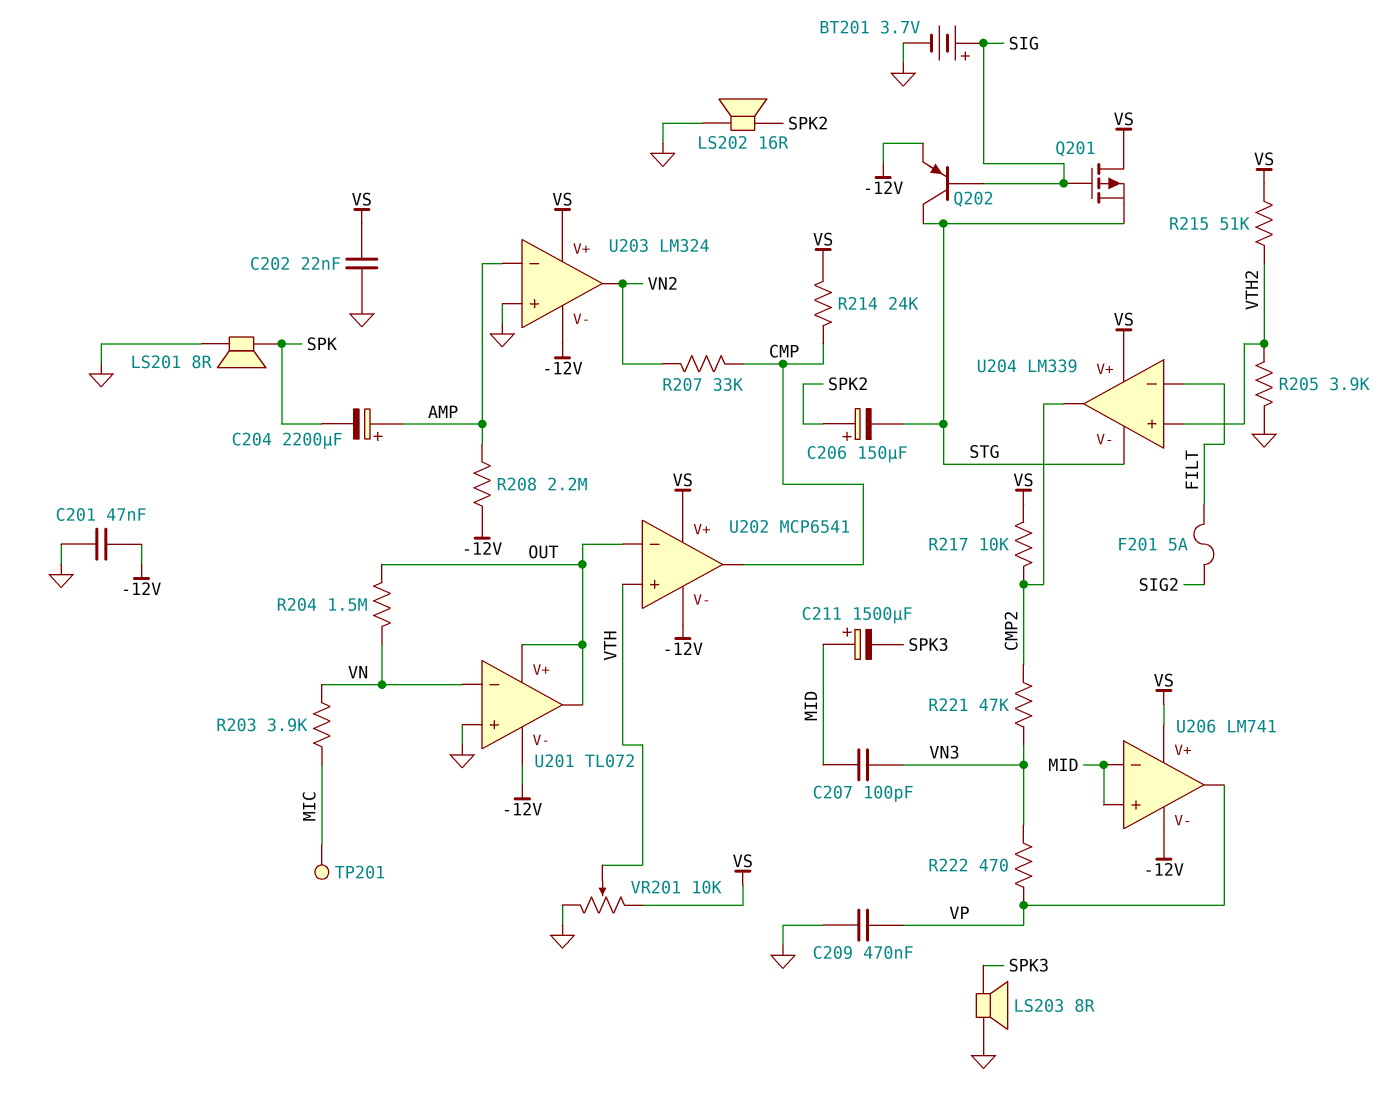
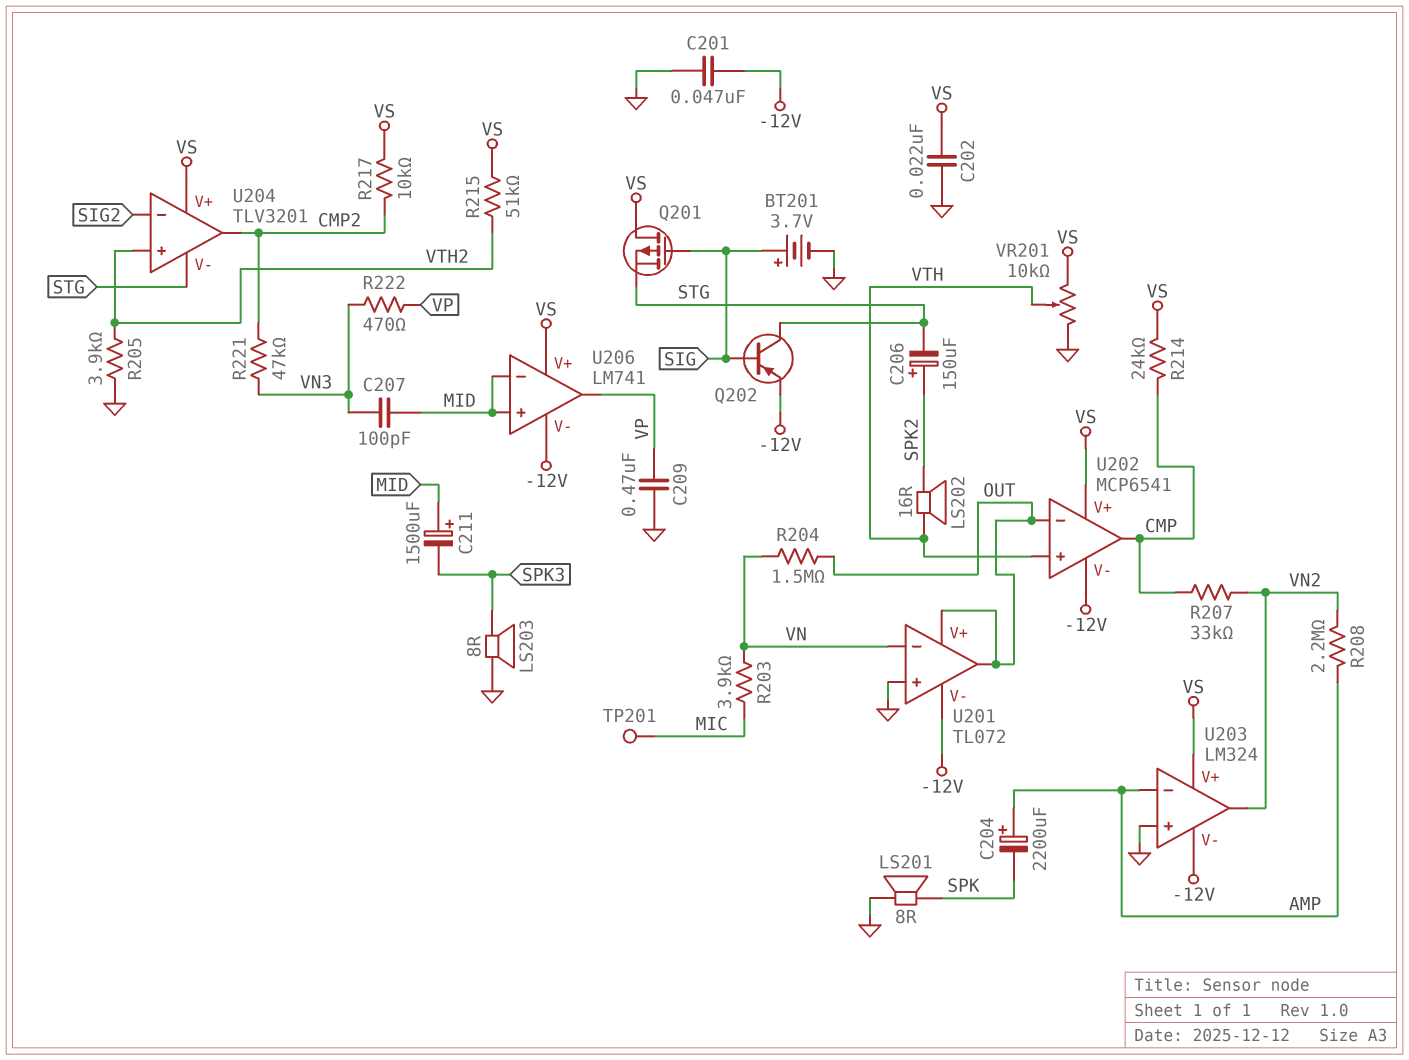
F201: 5A (FILT, SIG2) -> none
LS202: speaker 16R (GND, SPK2) -> speaker 16R (SPK2, VTH)
R208: 2.2M (-12V, AMP) -> 2.2M (AMP, VN2)
U204: LM339 -> TLV3201
U204 pin in-: FILT -> SIG2

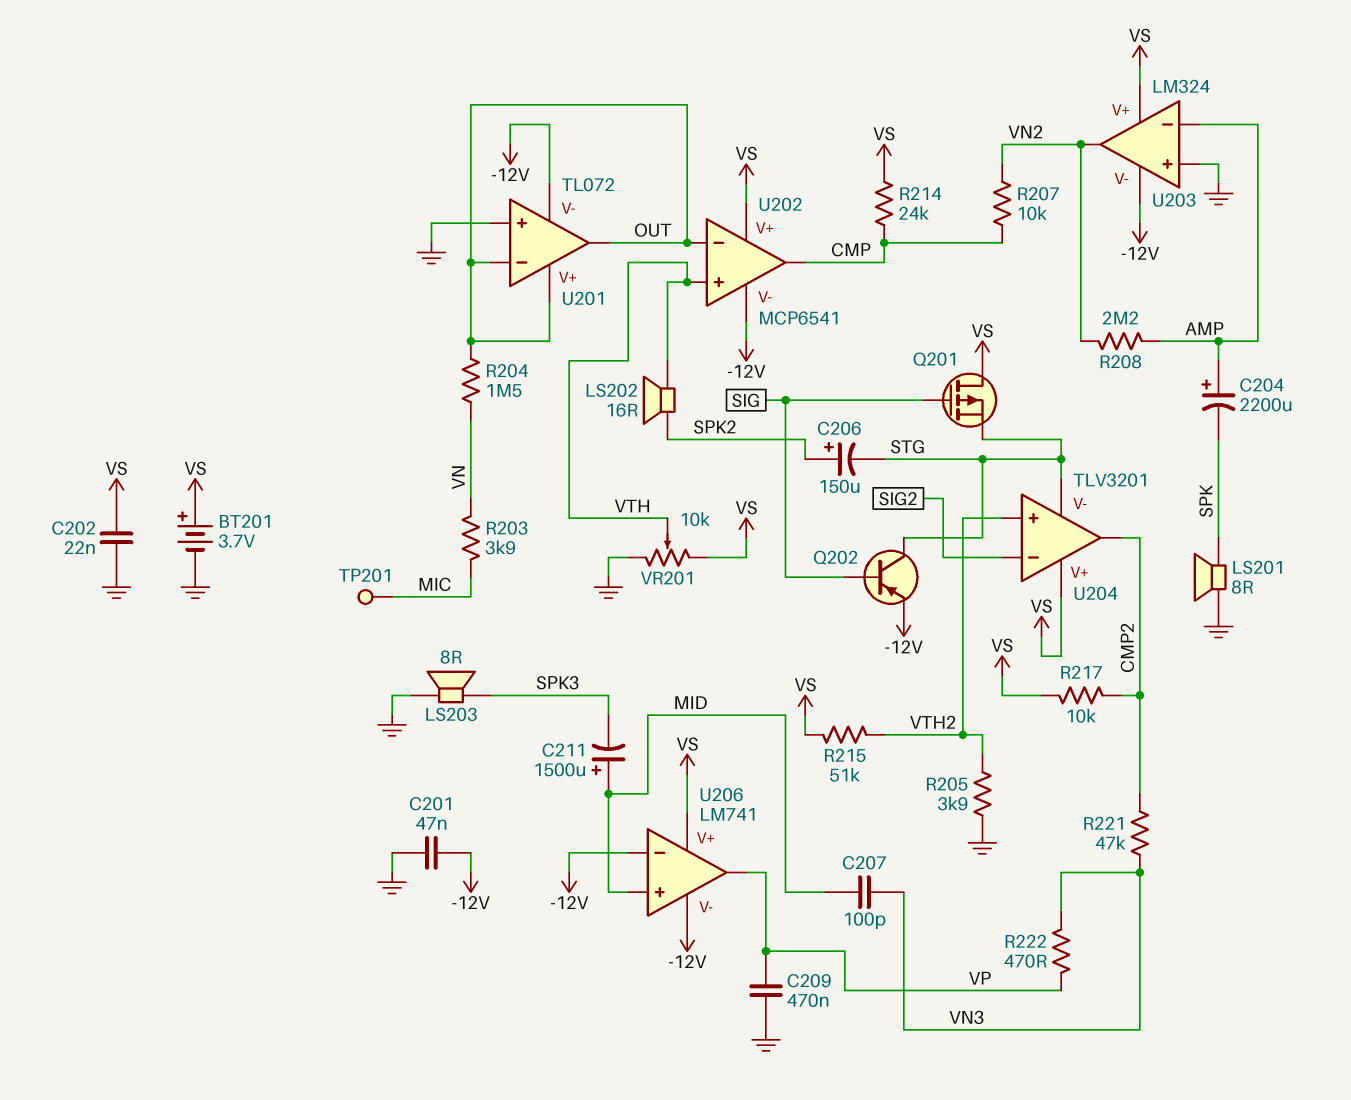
BT201: 3.7V (plus SIG, minus GND) -> 3.7V (plus VS, minus GND)
R207: 33k (CMP, VN2) -> 10k (CMP, VN2)
U201 pin in-: VN -> OUT
U206 pin in-: MID -> -12V

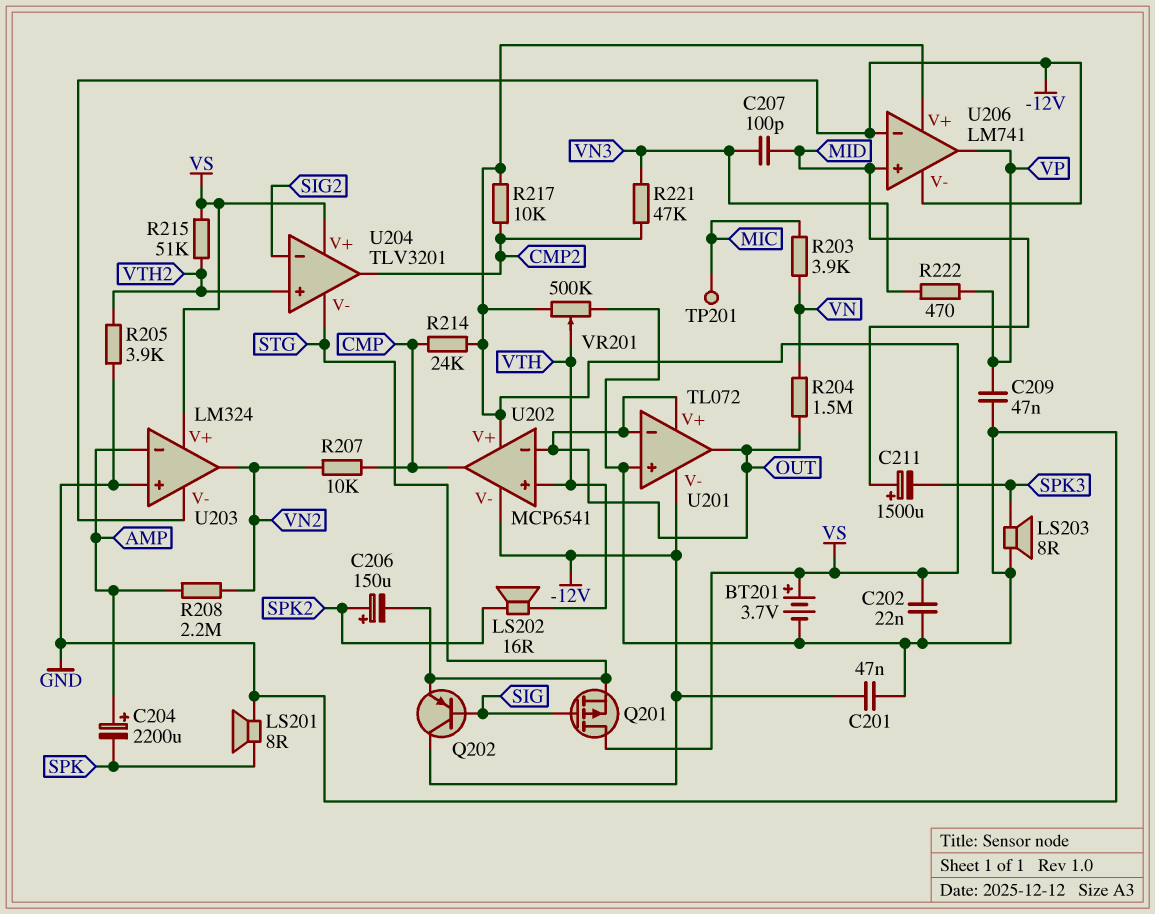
C209: 470nF (GND, VP) -> 47nF (GND, VP)
Q202: PNP (B SIG, C STG, E -12V) -> PNP (B SIG, C -12V, E STG)
VR201: 10k (GND, VS, wiper VTH) -> 500k (GND, VS, wiper VTH)

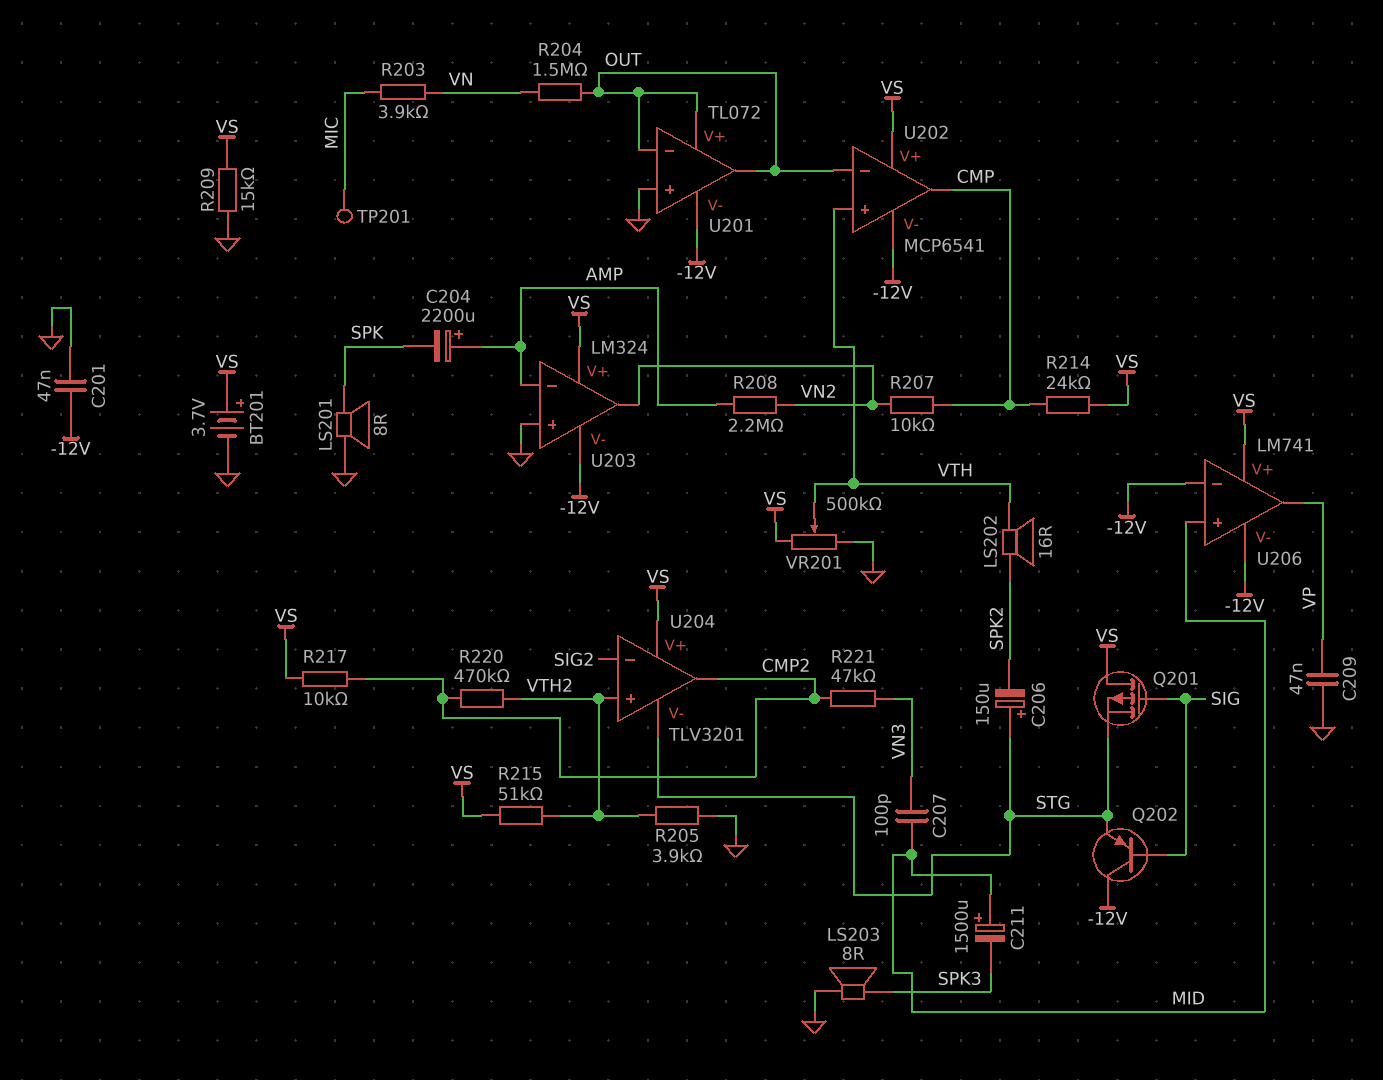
C202: 22nF (GND, VS) -> none
C206: 150uF (plus SPK2, minus STG) -> 150uF (plus STG, minus SPK2)
R209: none -> 15k (GND, VS)
R220: none -> 470k (CMP2, VTH2)
R222: 470 (VN3, VP) -> none

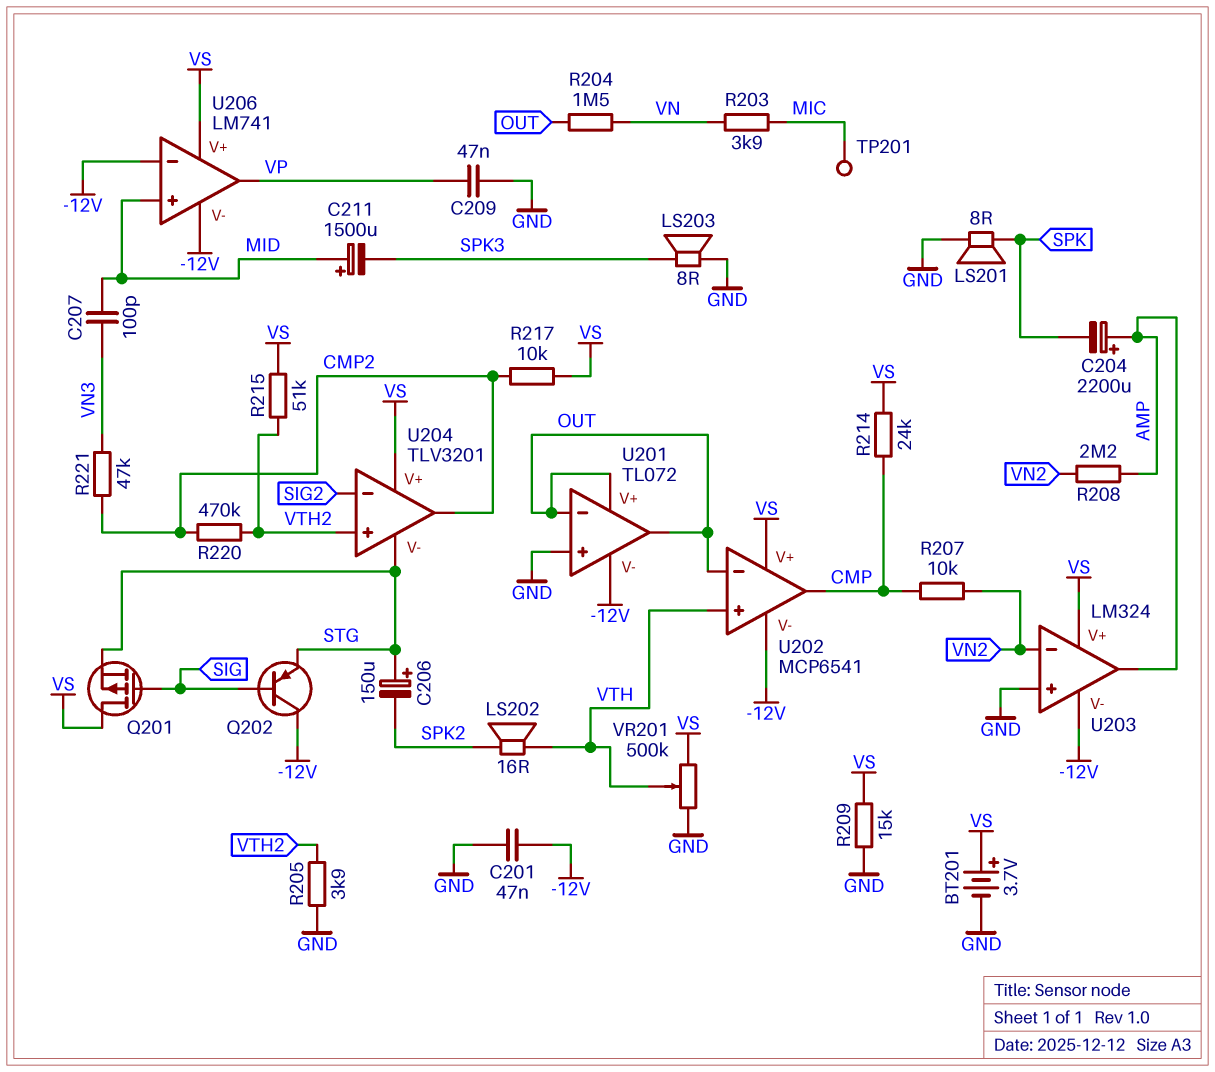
U203 pin in-: AMP -> VN2
U203 pin out: VN2 -> AMP

